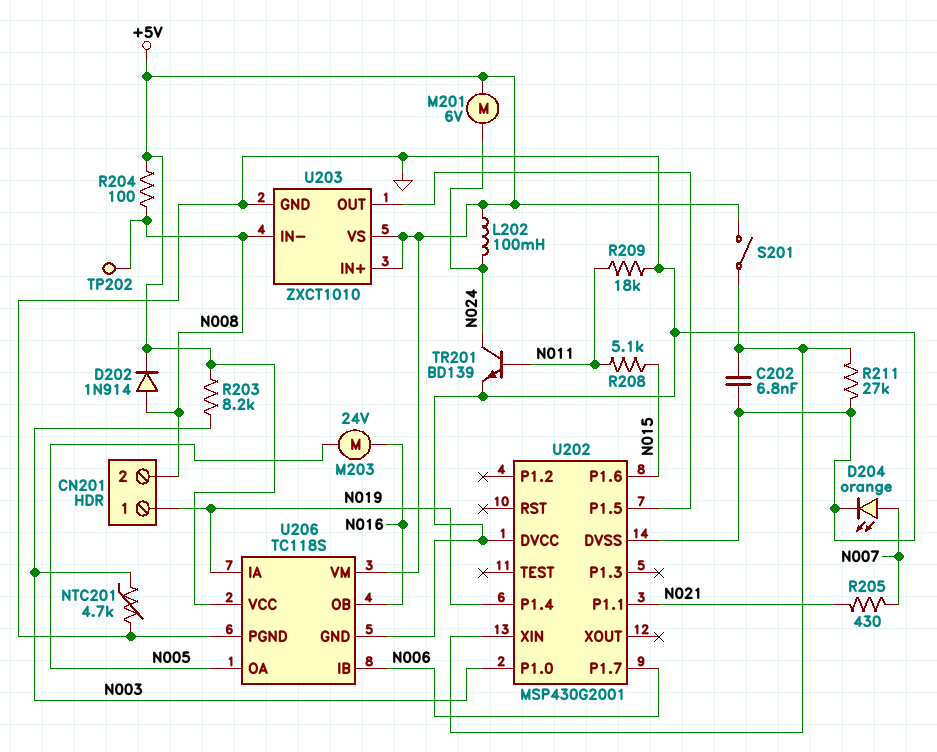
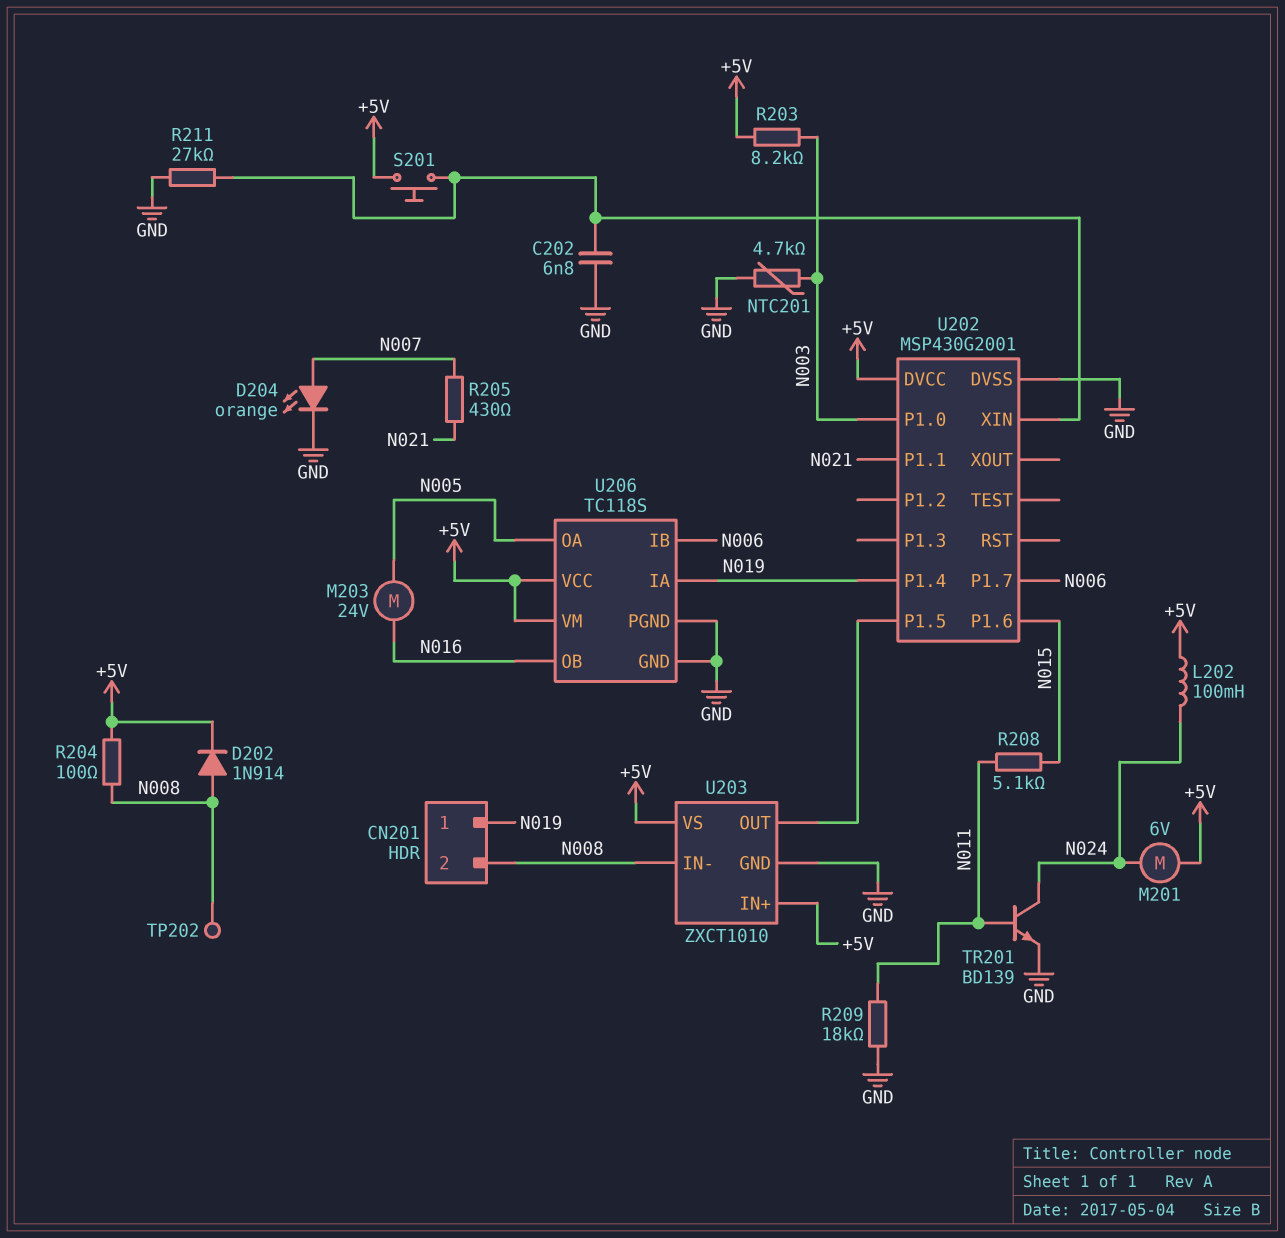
S201: switch (+5V, U202/XIN) -> button (+5V, U202/XIN)
U202 pin DVCC: GND -> +5V

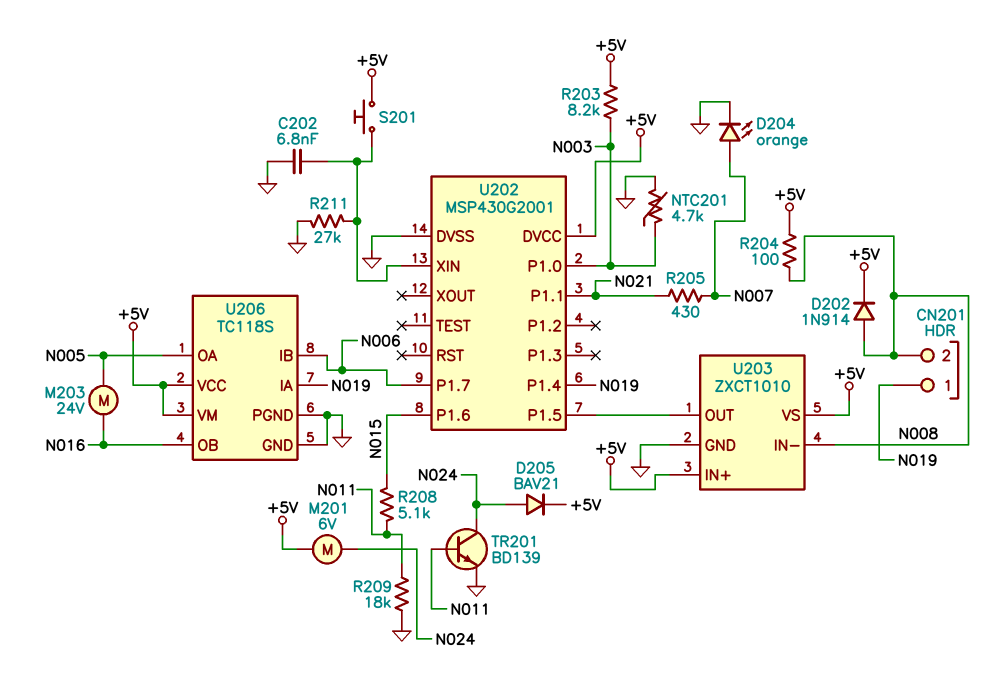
D205: none -> diode BAV21 (A N024, K +5V)
L202: 100mH (+5V, N024) -> none
TP202: test point (N008) -> none

